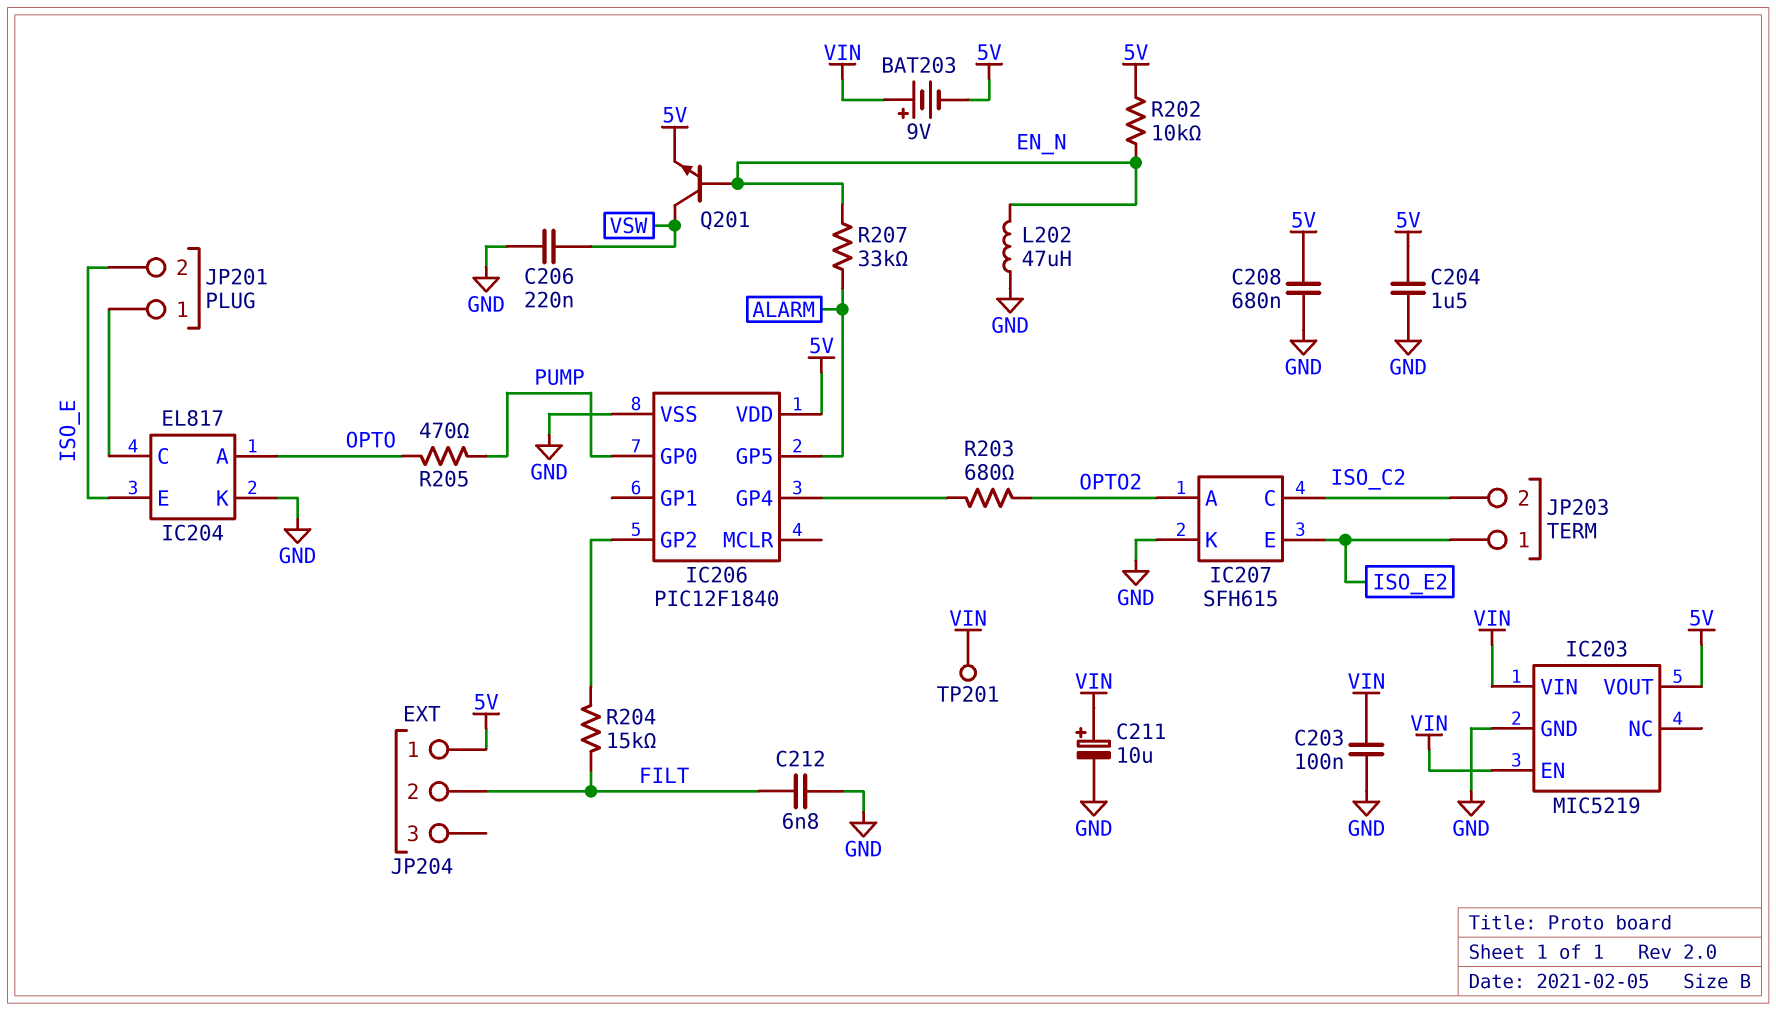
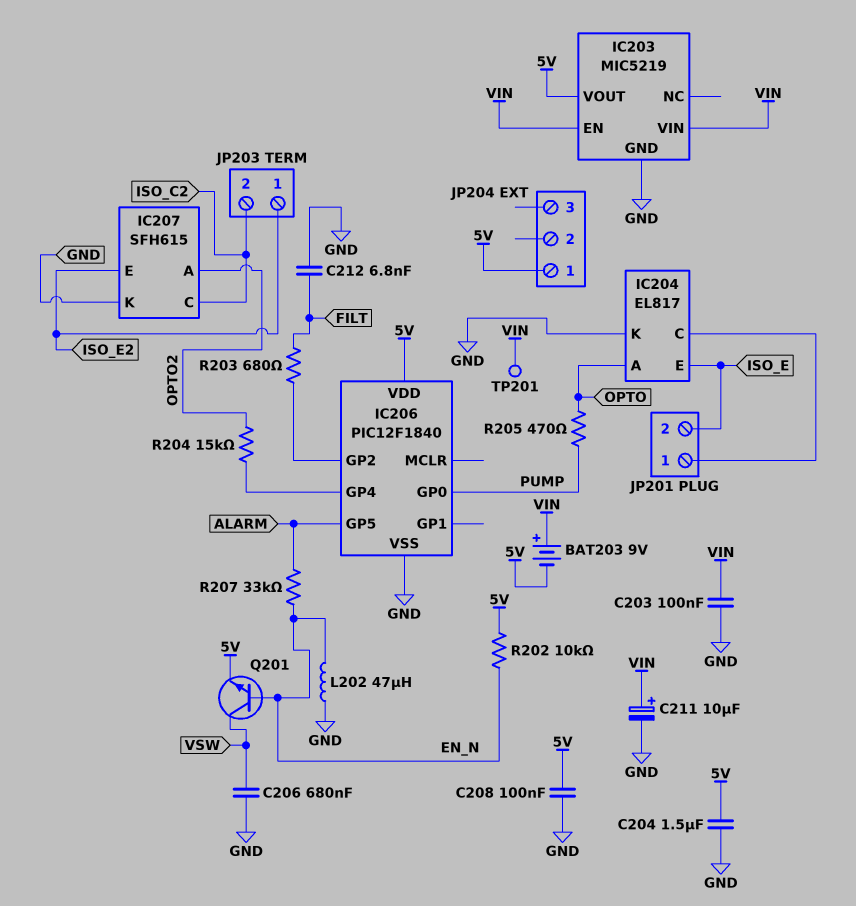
C206: 220nF (GND, VSW) -> 680nF (GND, VSW)
C208: 680nF (5V, GND) -> 100nF (5V, GND)
JP204 pin 2: FILT -> none
R203: 680 (IC206/GP4, OPTO2) -> 680 (FILT, IC206/GP2)
R204: 15k (FILT, IC206/GP2) -> 15k (IC206/GP4, OPTO2)

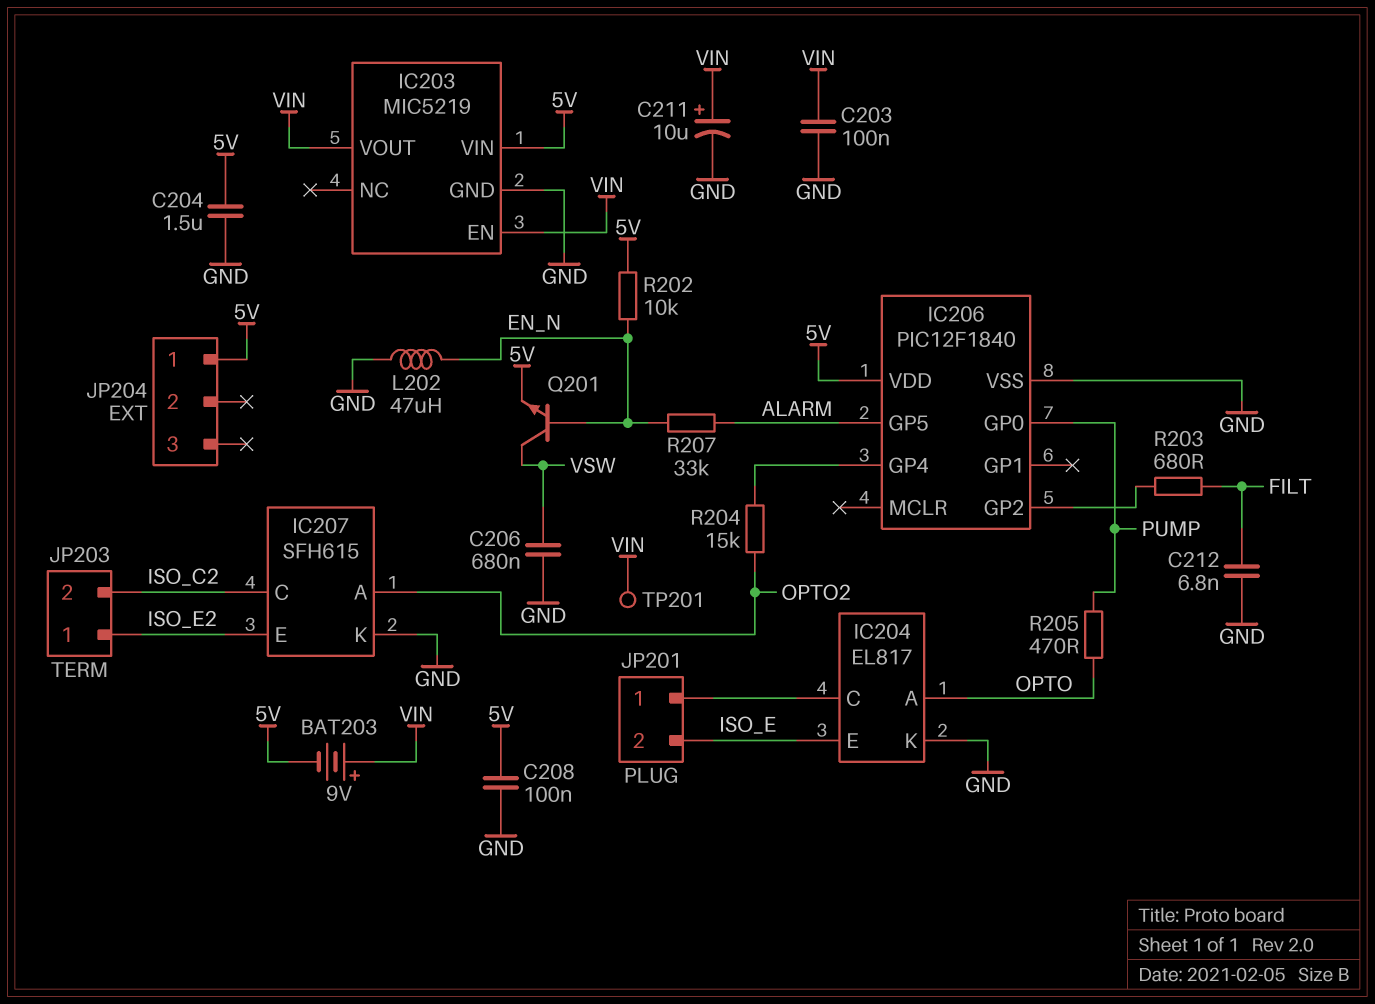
IC203 pin VIN: VIN -> 5V
IC203 pin VOUT: 5V -> VIN

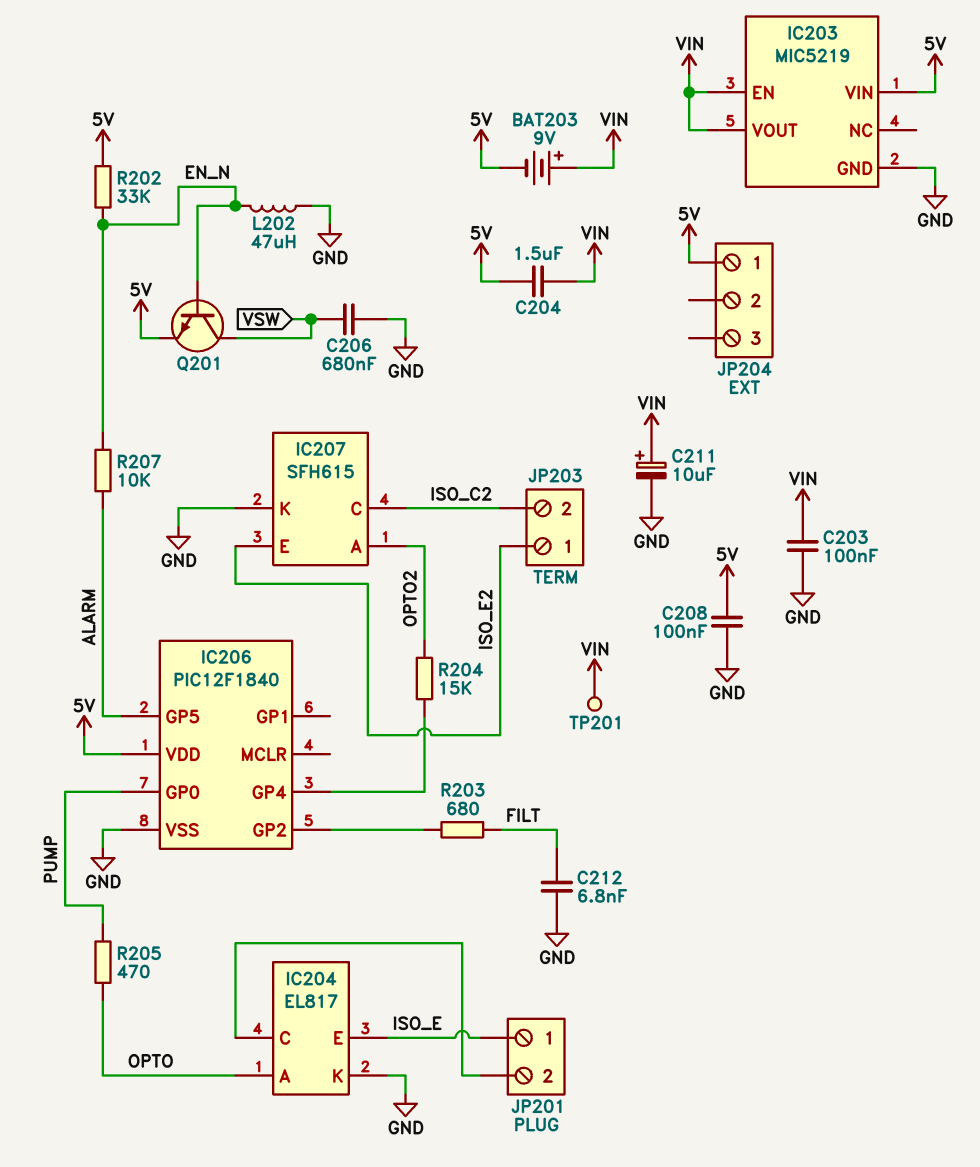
C204: 1.5uF (5V, GND) -> 1.5uF (5V, VIN)
JP201 pin 1: IC204/C -> ISO_E
JP201 pin 2: ISO_E -> IC204/C
R202: 10k (5V, EN_N) -> 33k (5V, EN_N)
R207: 33k (ALARM, EN_N) -> 10k (ALARM, EN_N)

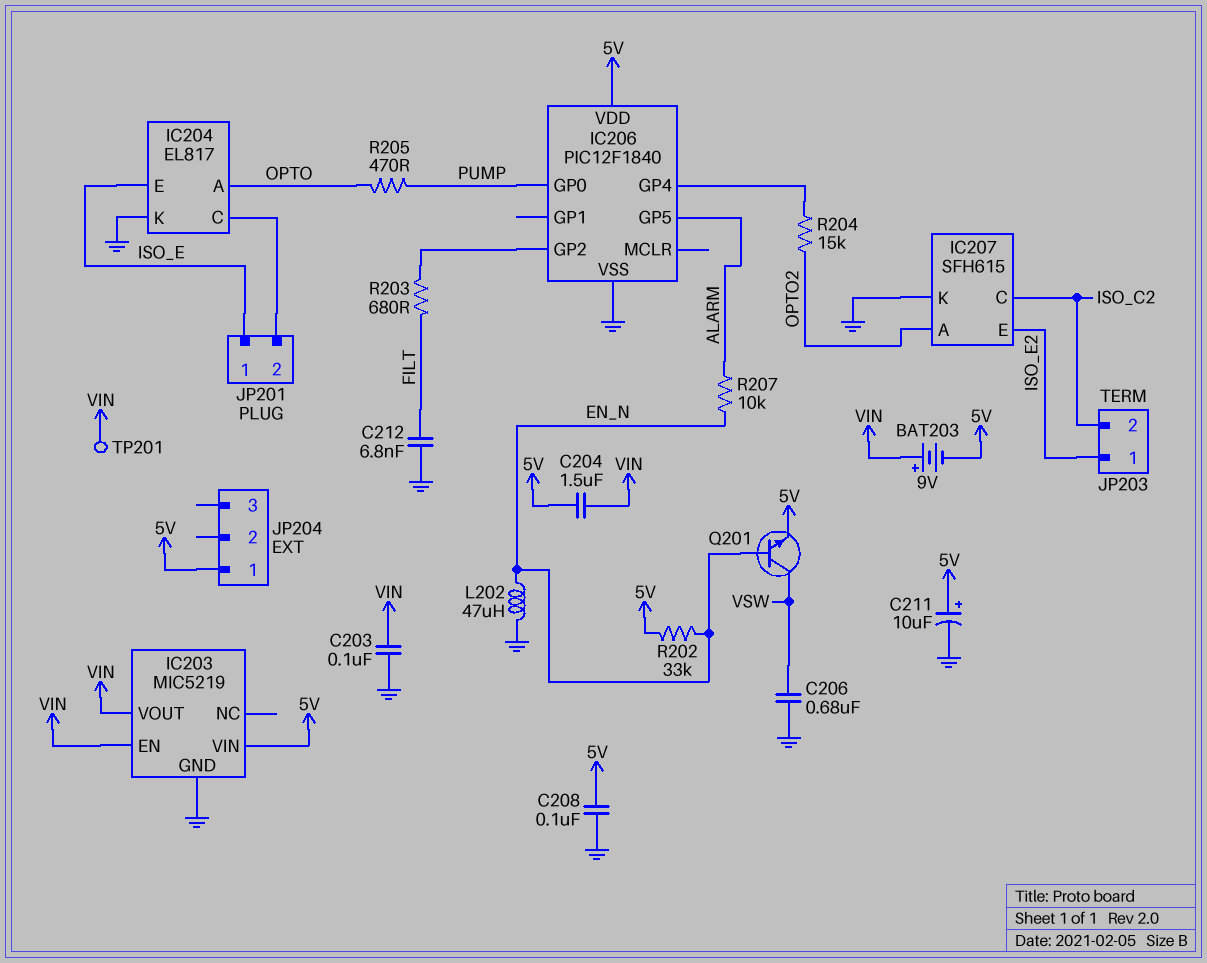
C211: 10uF (plus VIN, minus GND) -> 10uF (plus 5V, minus GND)

